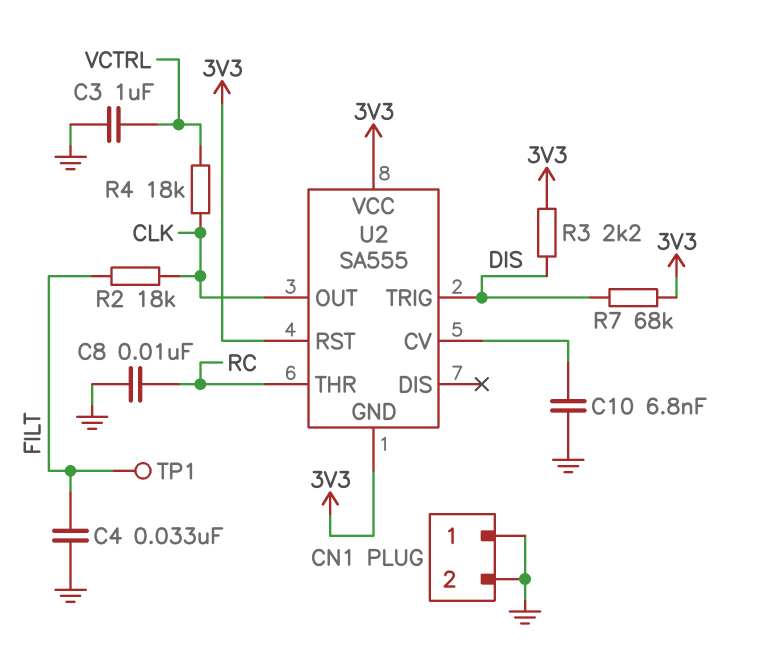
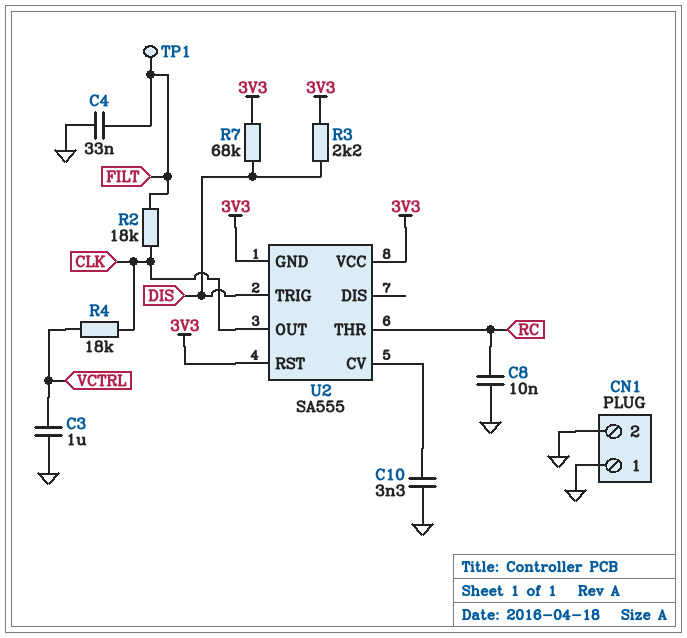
C10: 6.8nF (GND, U2/CV) -> 3.3nF (GND, U2/CV)

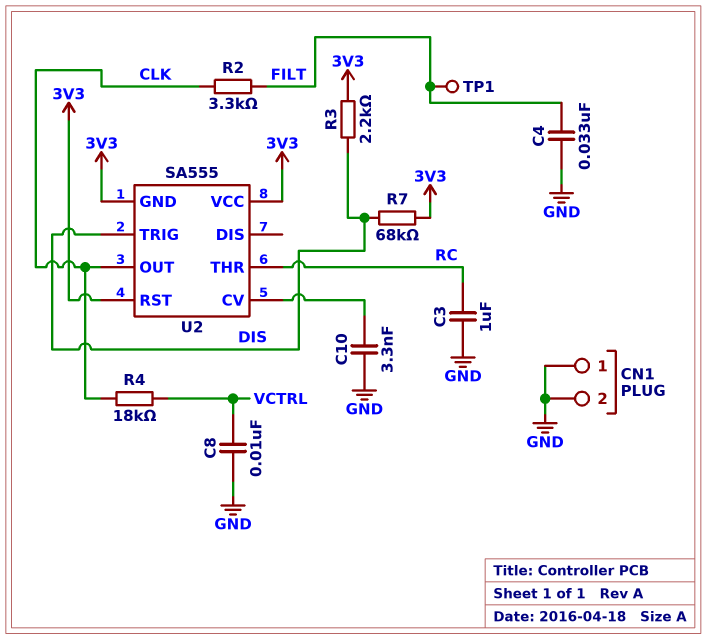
C3: 1uF (GND, VCTRL) -> 1uF (GND, RC)
C8: 10nF (GND, RC) -> 10nF (GND, VCTRL)
R2: 18k (CLK, FILT) -> 3.3k (CLK, FILT)

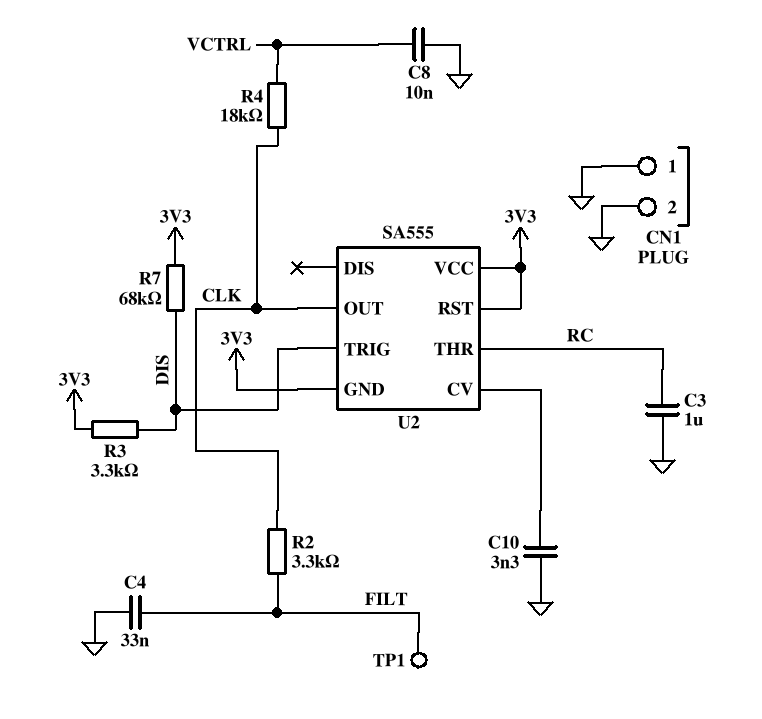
R3: 2.2k (3V3, DIS) -> 3.3k (3V3, DIS)

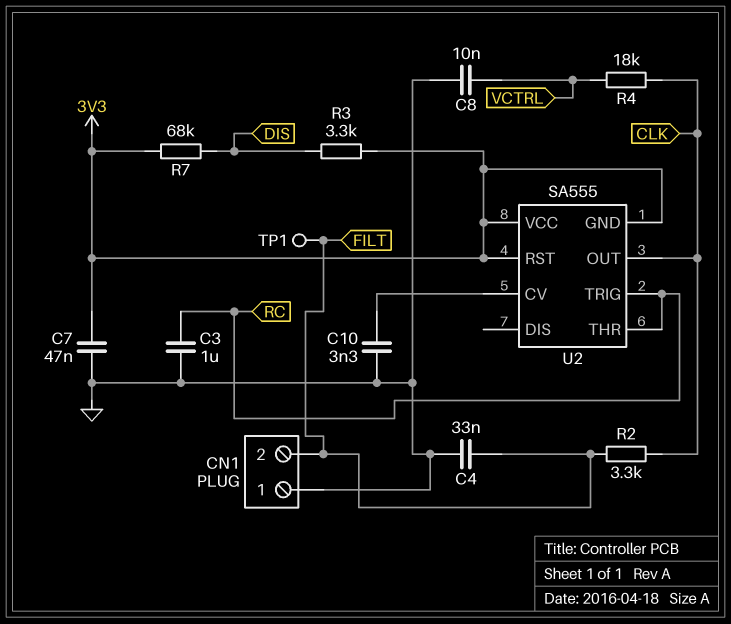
C7: none -> 47nF (3V3, GND)
CN1 pin 2: GND -> FILT
U2 pin TRIG: DIS -> RC

